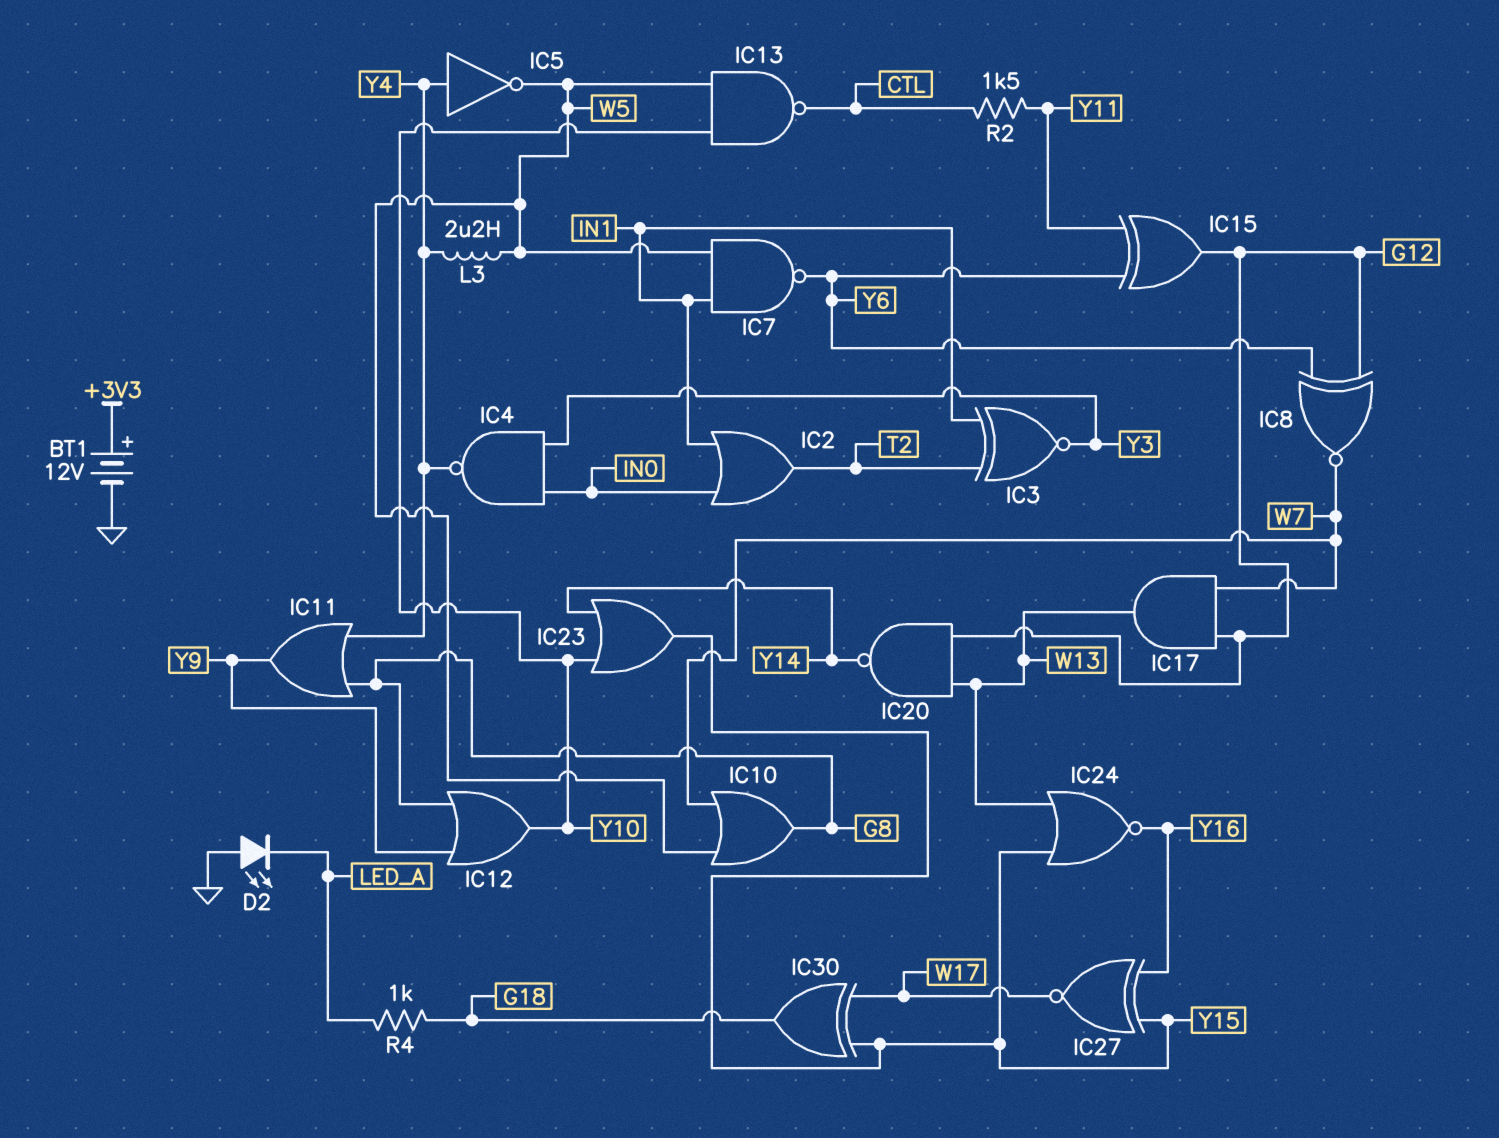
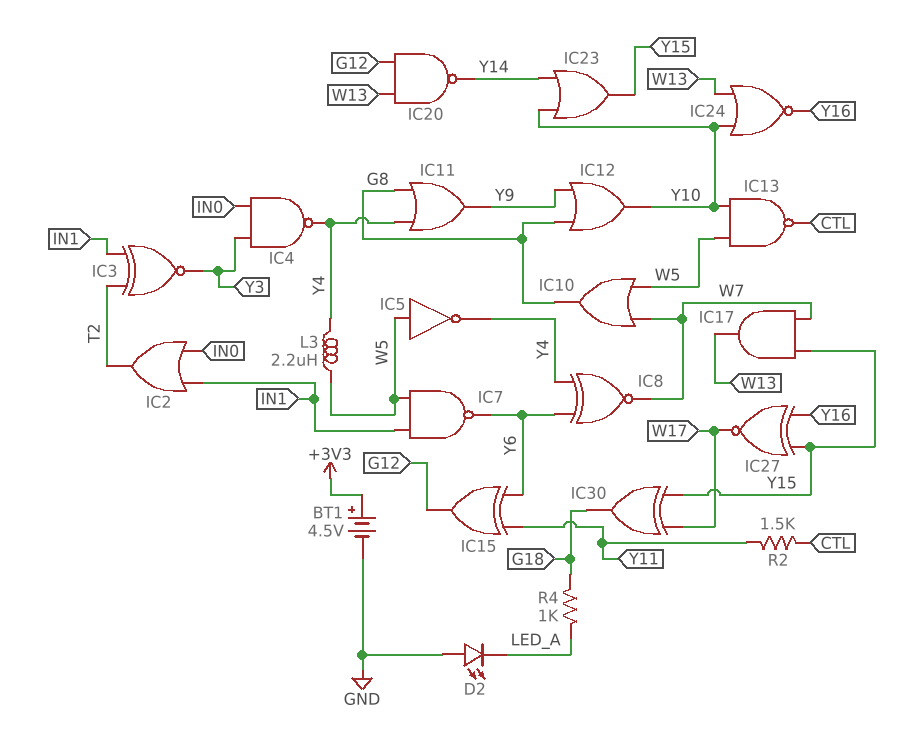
BT1: 12V (plus +3V3, minus GND) -> 4.5V (plus +3V3, minus GND)
IC5: NOT (in Y4, out W5) -> NOT (in W5, out Y4)
IC8: XNOR (in G12, in Y6, out W7) -> XNOR (in Y4, in Y6, out W7)
IC17: AND (in G12, in W7, out W13) -> AND (in W7, in Y15, out W13)
IC24: NOR (in W13, in Y15, out Y16) -> NOR (in W13, in Y10, out Y16)

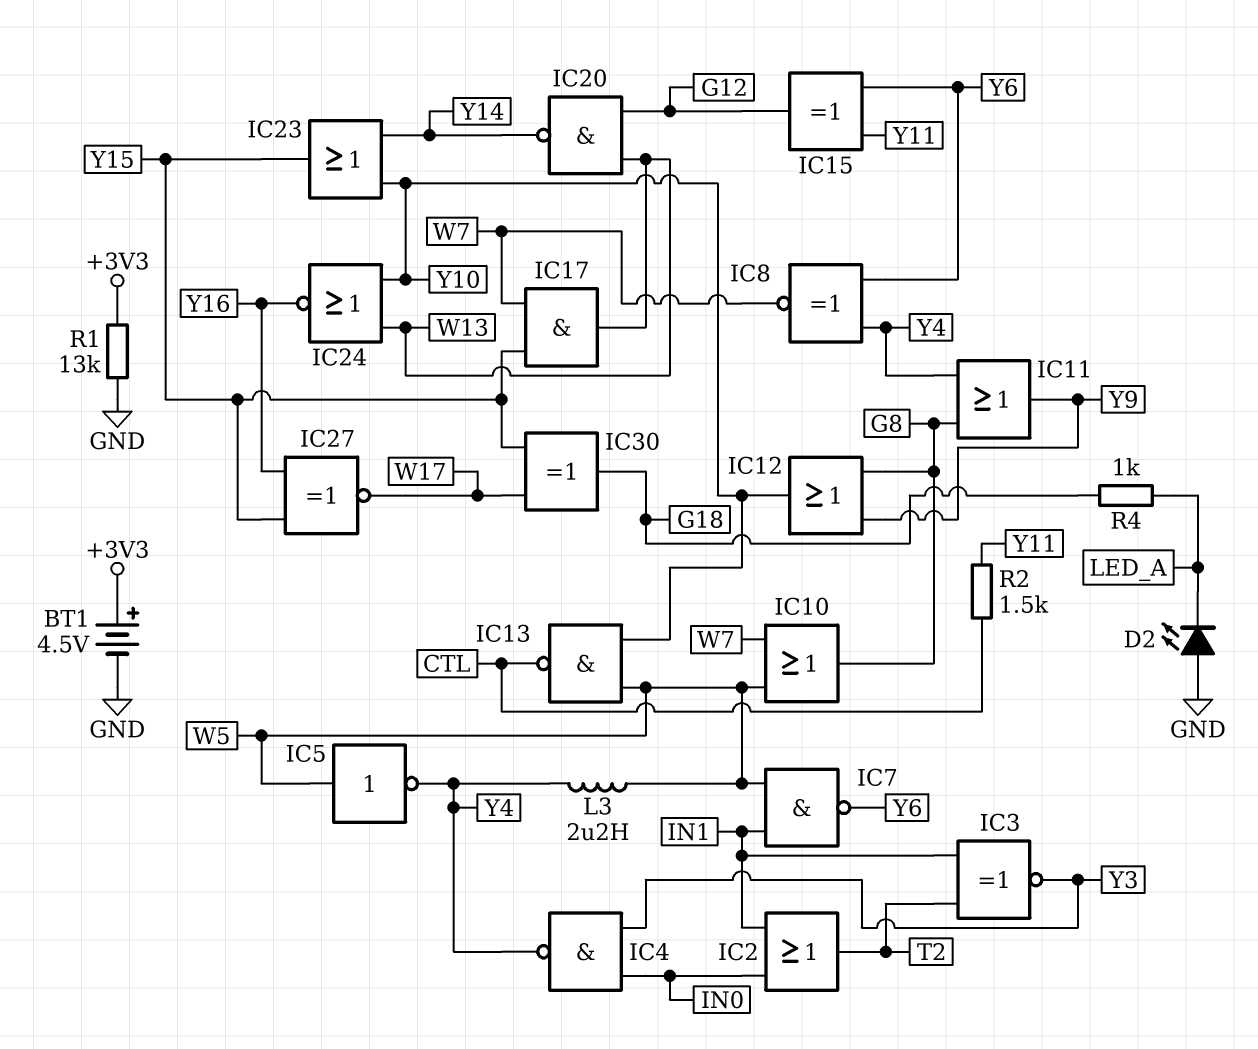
R1: none -> 13k (+3V3, GND)

